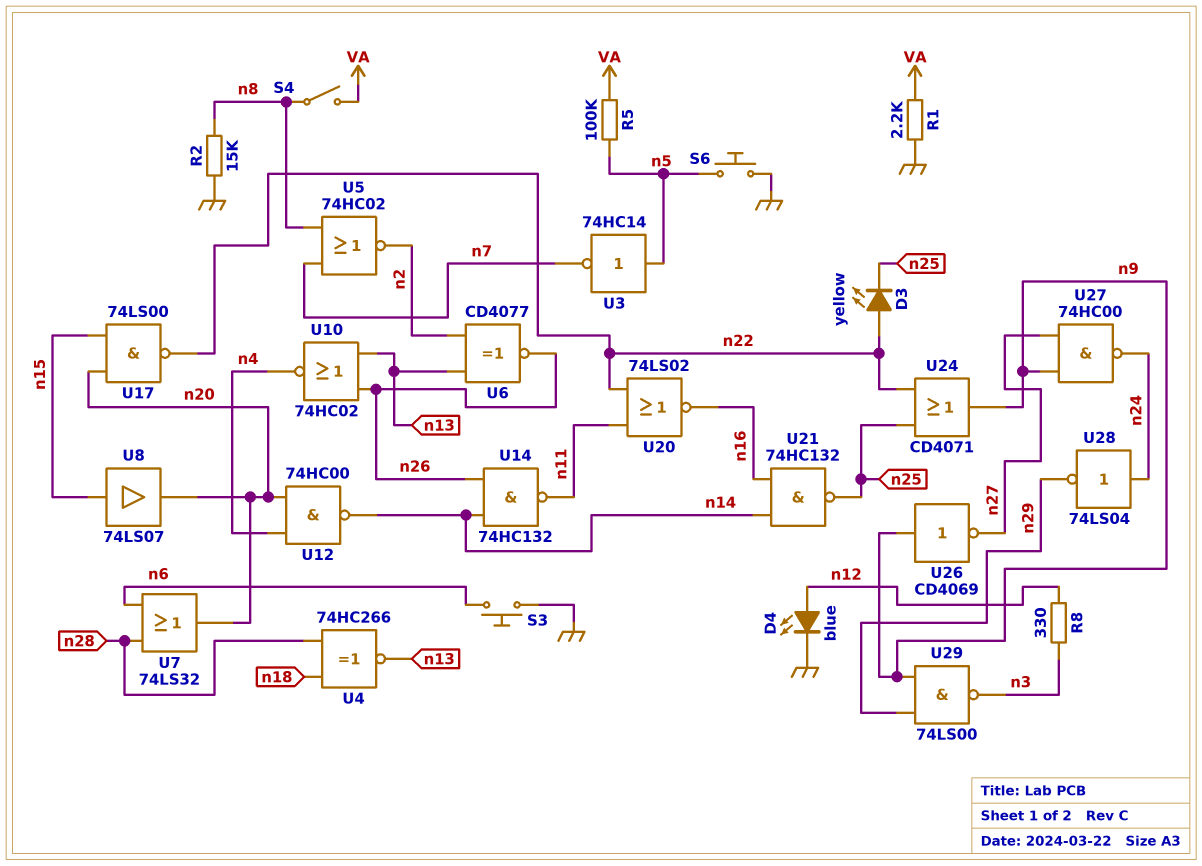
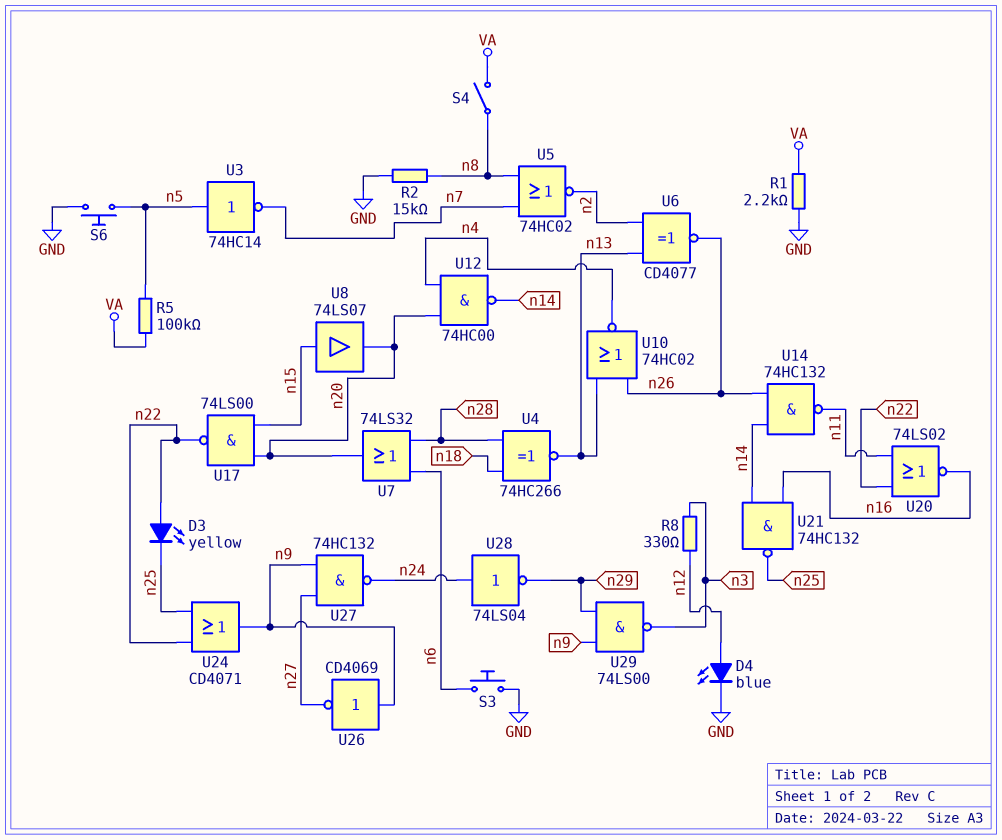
U27: NAND 74HC00 (in n9, in n27, out n24) -> NAND 74HC132 (in n9, in n27, out n24)

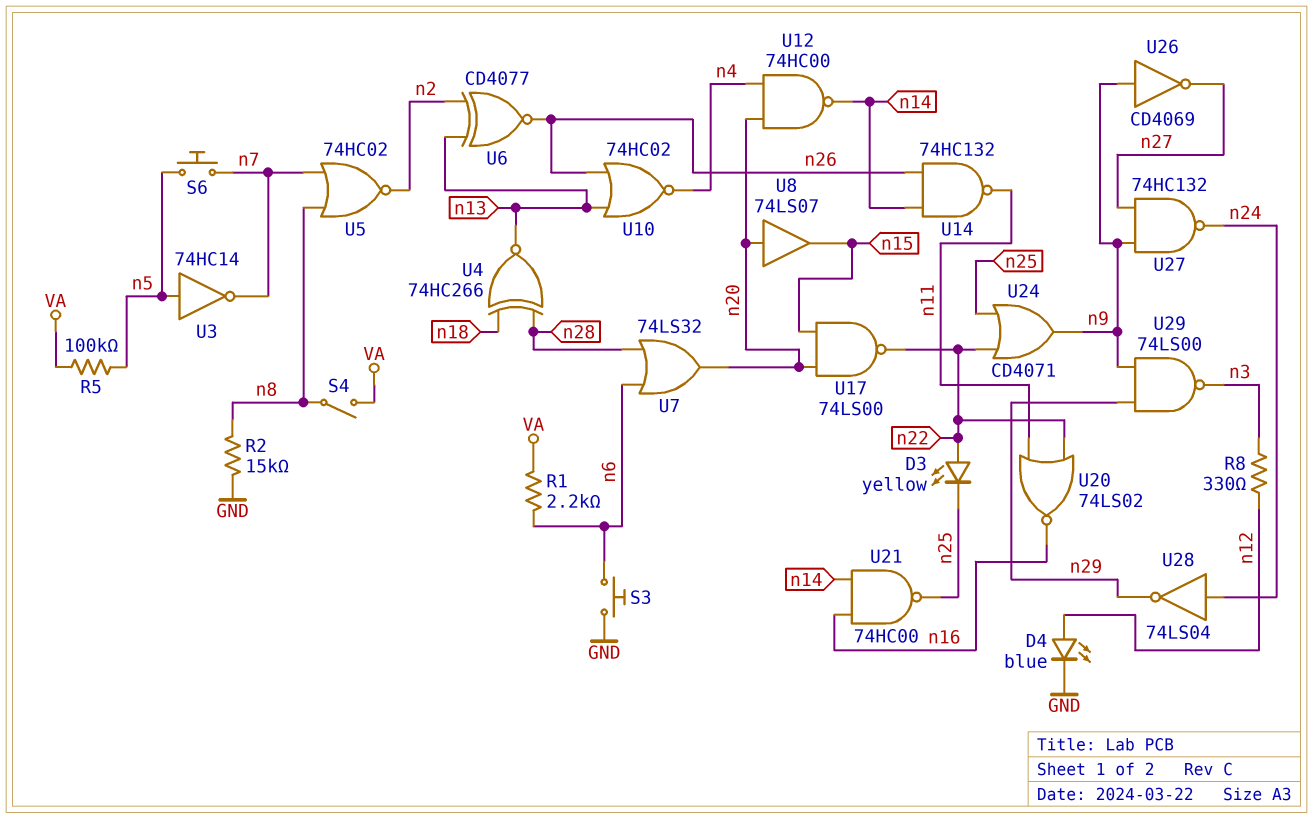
R1: 2.2k (GND, VA) -> 2.2k (VA, n6)
S6: button (GND, n5) -> button (n5, n7)
U8: buffer 74LS07 (in n15, out n20) -> buffer 74LS07 (in n20, out n15)
U21: NAND 74HC132 (in n14, in n16, out n25) -> NAND 74HC00 (in n14, in n16, out n25)

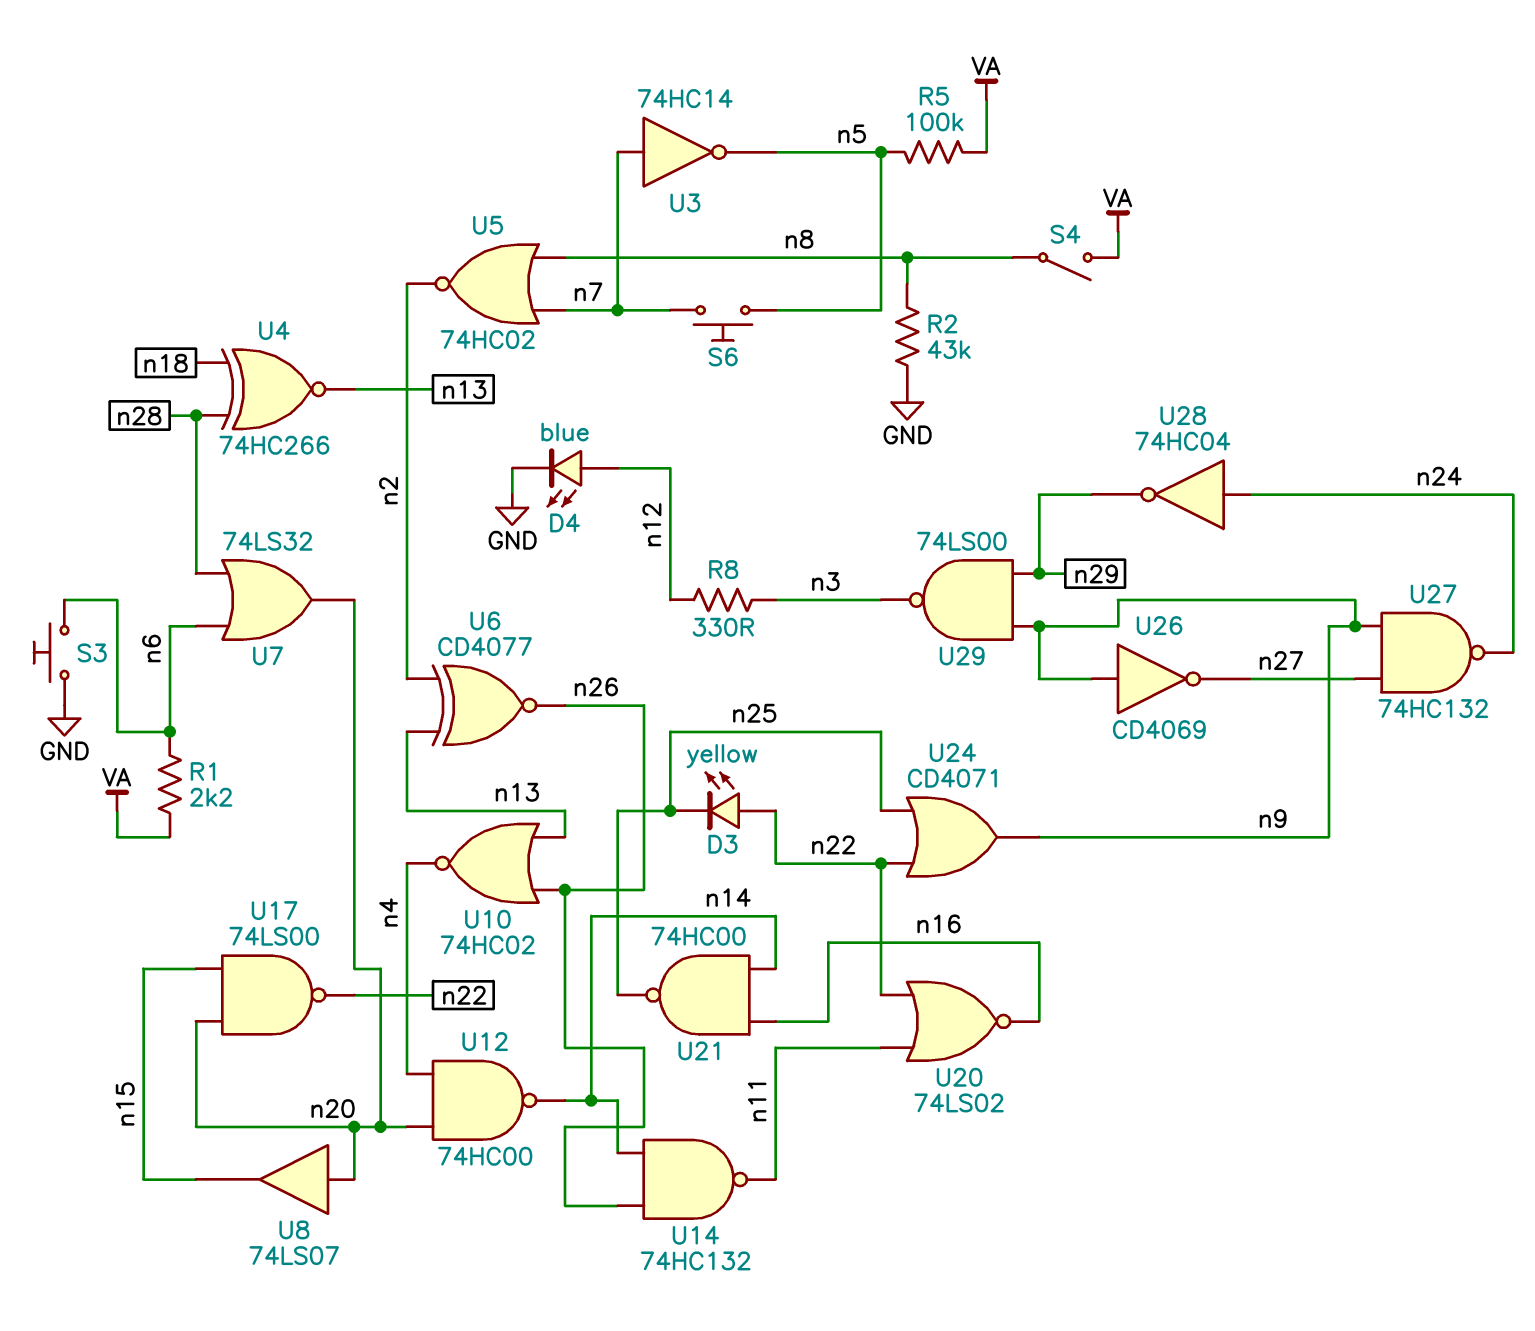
R2: 15k (GND, n8) -> 43k (GND, n8)
U3: NOT 74HC14 (in n5, out n7) -> NOT 74HC14 (in n7, out n5)
U28: NOT 74LS04 (in n24, out n29) -> NOT 74HC04 (in n24, out n29)

